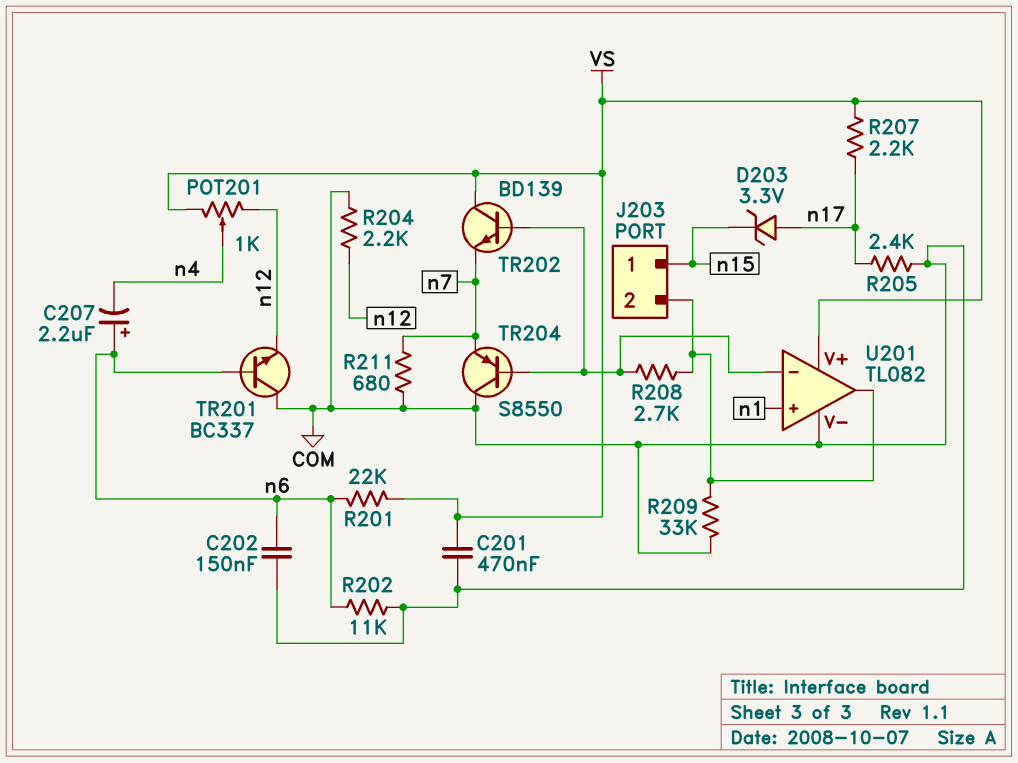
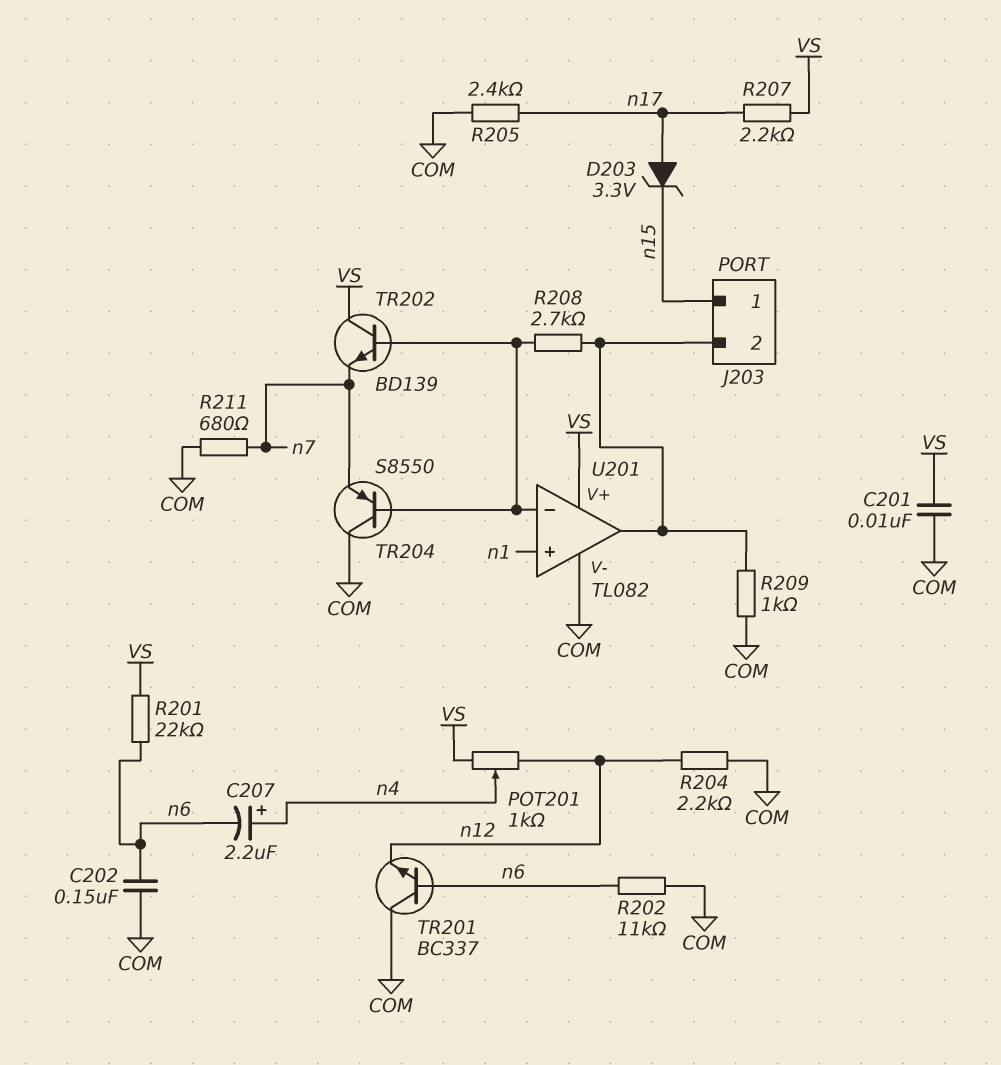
C201: 470nF (COM, VS) -> 10nF (COM, VS)
C207: 2.2uF (plus n6, minus n4) -> 2.2uF (plus n4, minus n6)
R209: 33k (COM, J203/2) -> 1k (COM, J203/2)

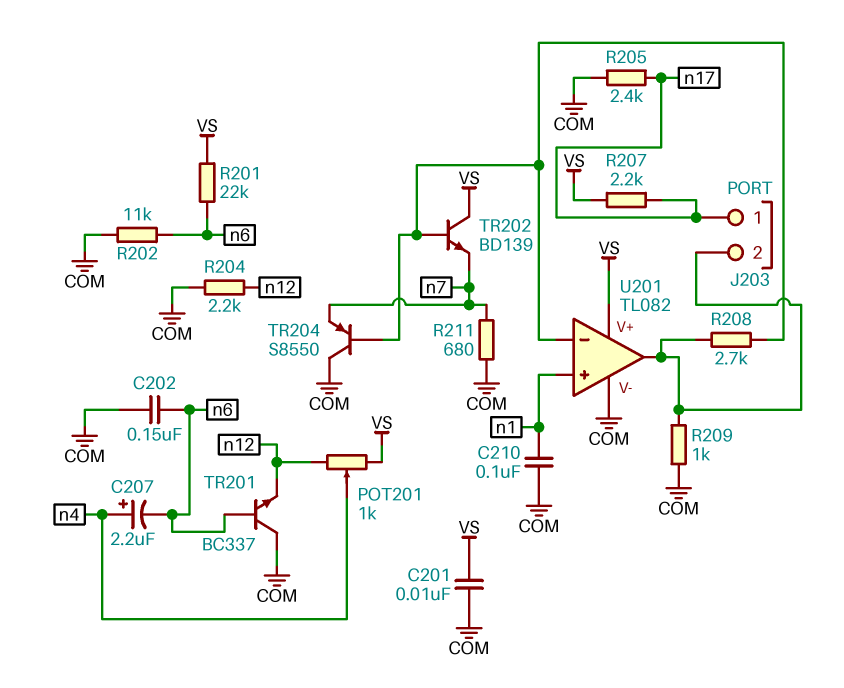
C210: none -> 100nF (COM, n1)
D203: zener 3.3V (A n17, K n15) -> none
J203 pin 1: n15 -> n17

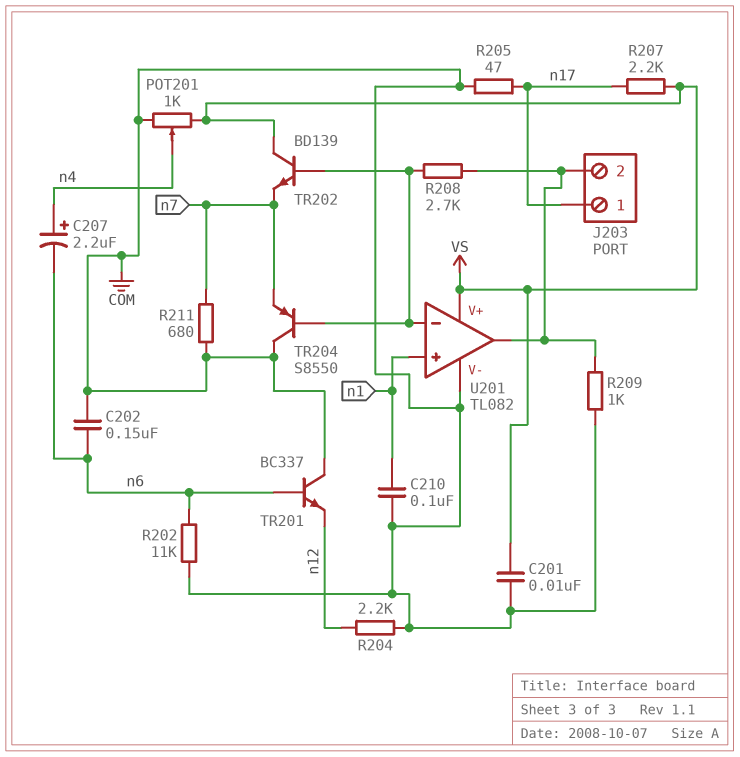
POT201: 1k (VS, n12, wiper n4) -> 1k (COM, VS, wiper n4)
R201: 22k (VS, n6) -> none
R205: 2.4k (COM, n17) -> 47 (COM, n17)

